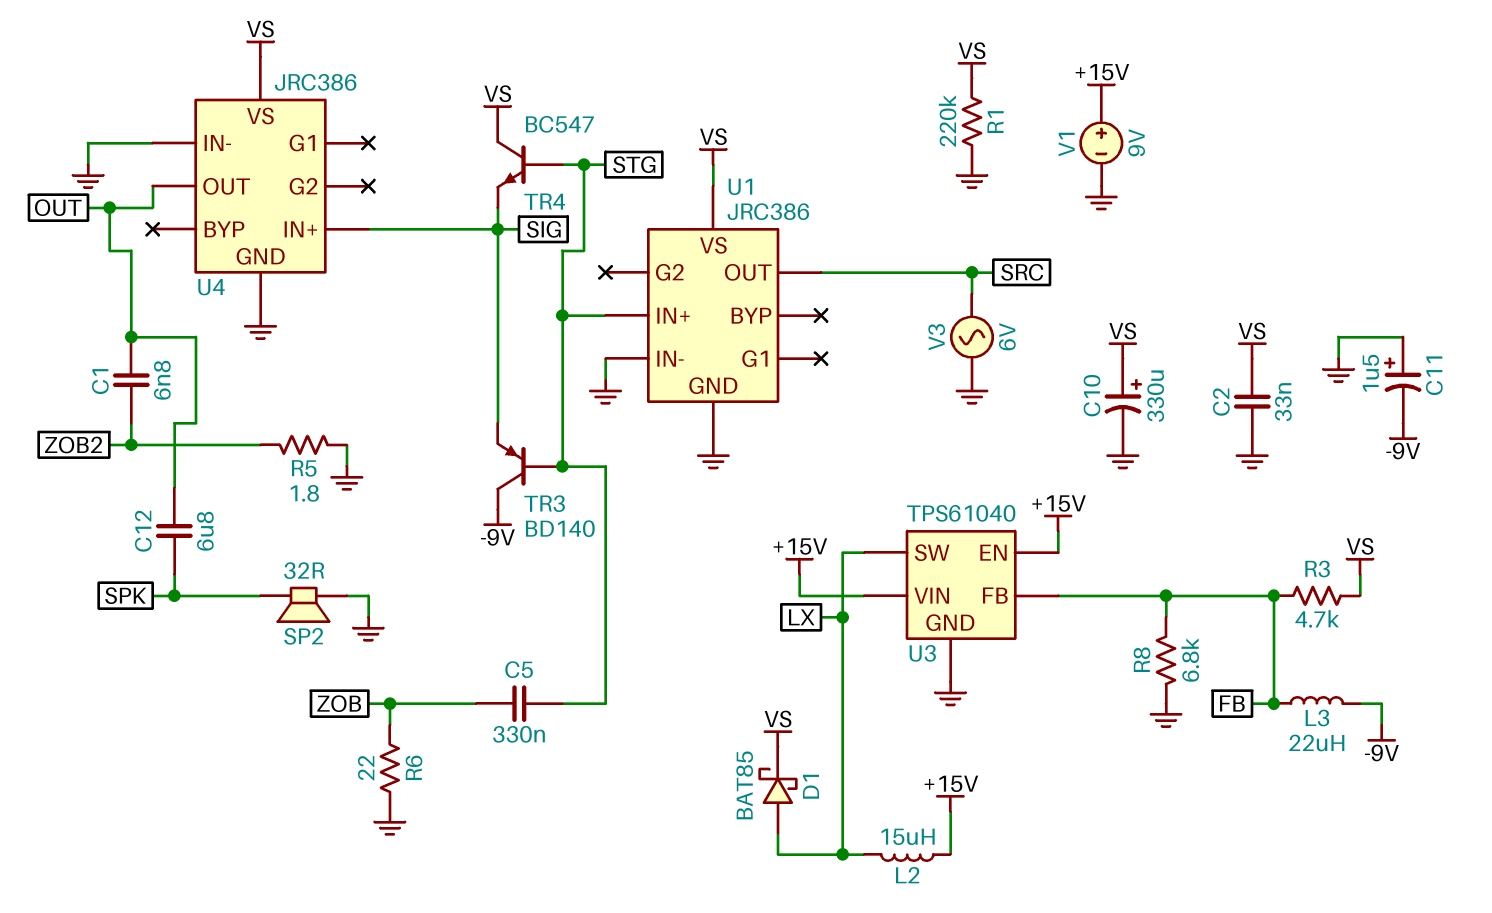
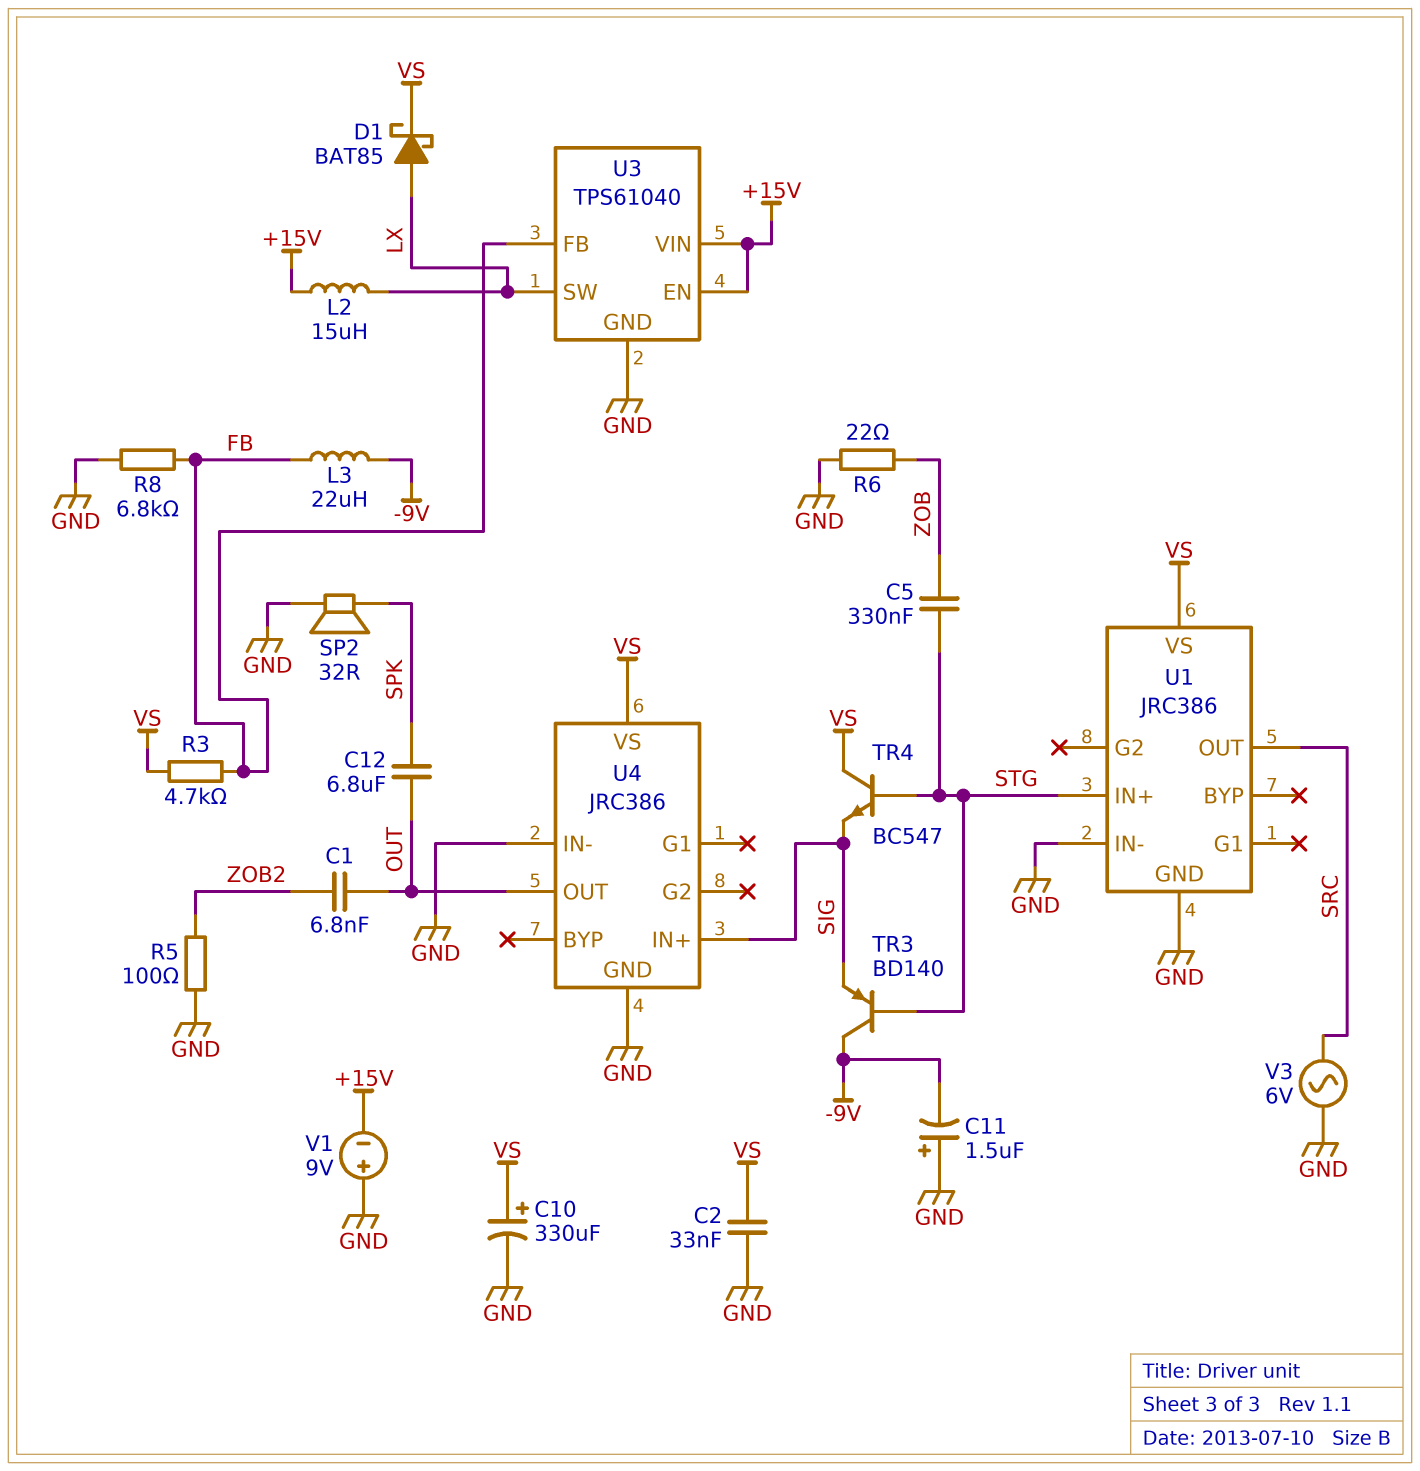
R1: 220k (GND, VS) -> none
R5: 1.8 (GND, ZOB2) -> 100 (GND, ZOB2)
V1: 9V (plus +15V, minus GND) -> 9V (plus GND, minus +15V)

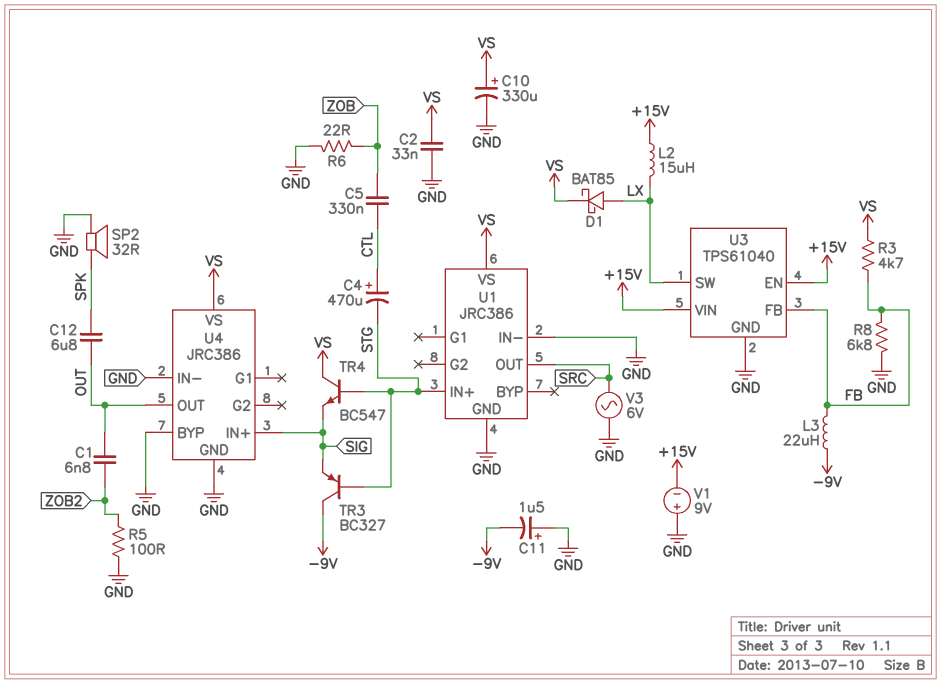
C4: none -> 470uF (plus CTL, minus STG)
C5: 330nF (STG, ZOB) -> 330nF (CTL, ZOB)
TR3: PNP BD140 (B STG, C -9V, E SIG) -> PNP BC327 (B STG, C -9V, E SIG)
U4 pin BYP: none -> GND

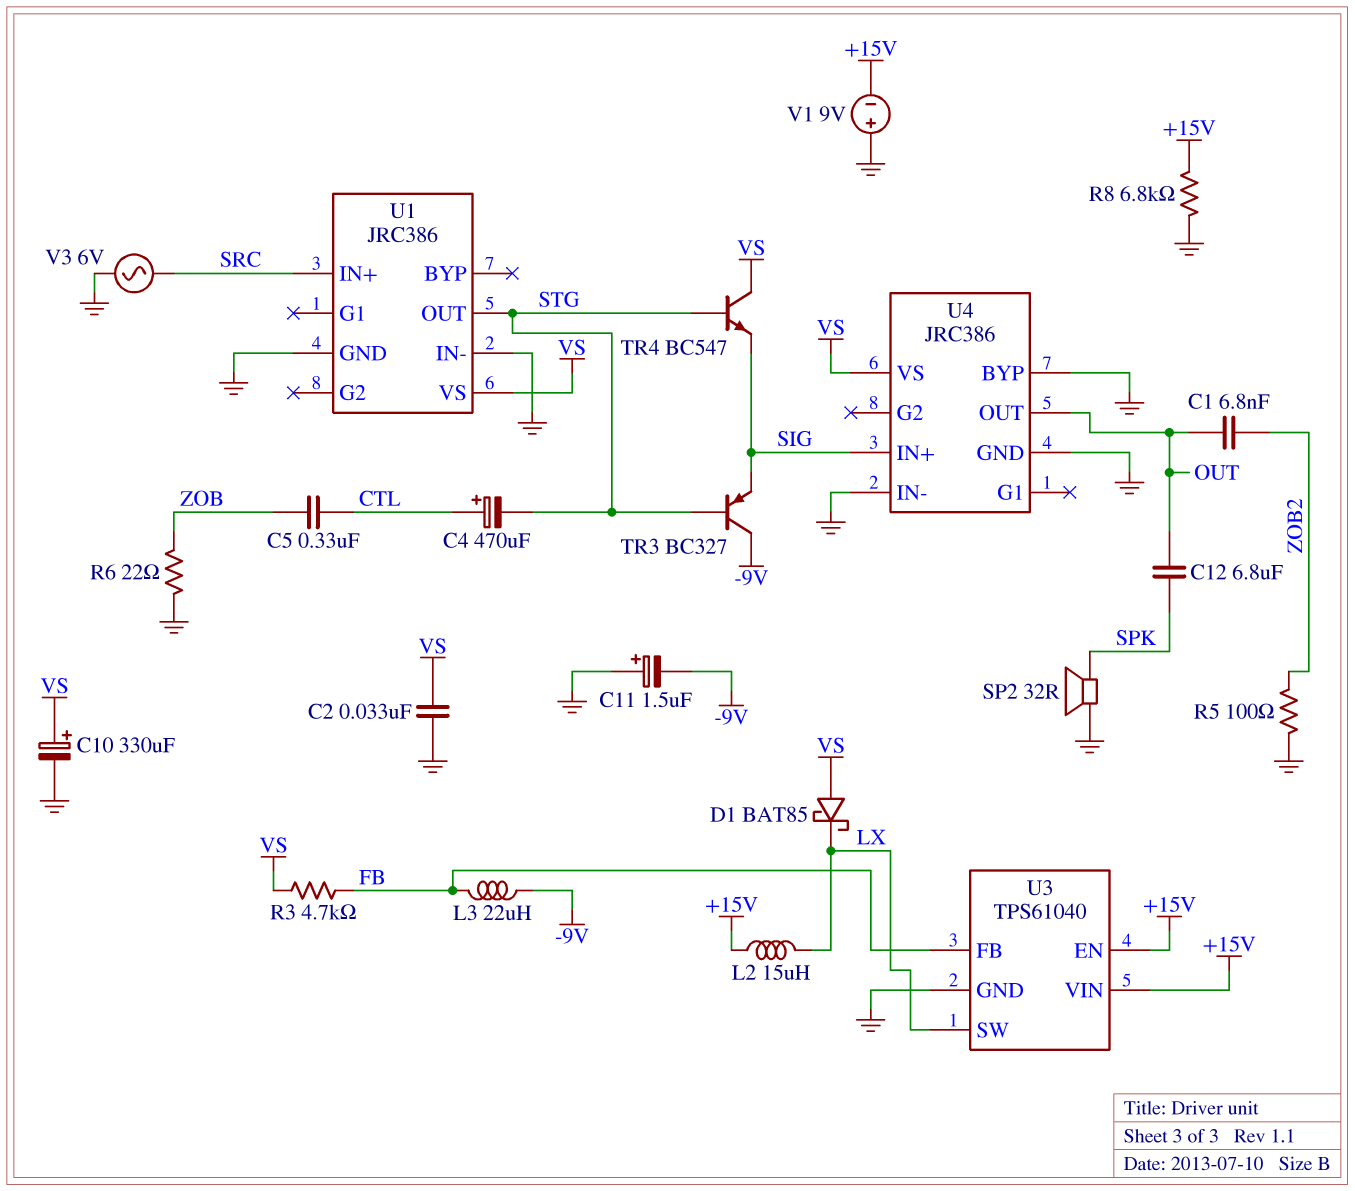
D1: schottky BAT85 (A LX, K VS) -> schottky BAT85 (A VS, K LX)
R8: 6.8k (FB, GND) -> 6.8k (+15V, GND)
U1 pin IN+: STG -> SRC
U1 pin OUT: SRC -> STG

